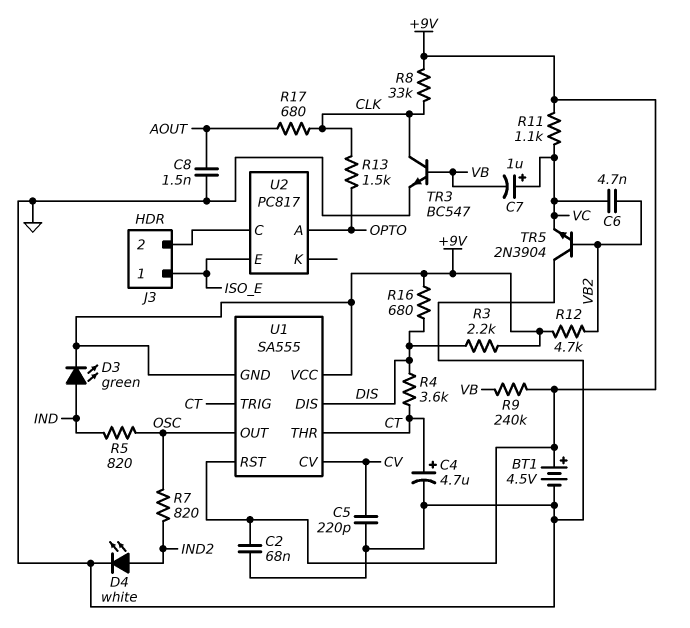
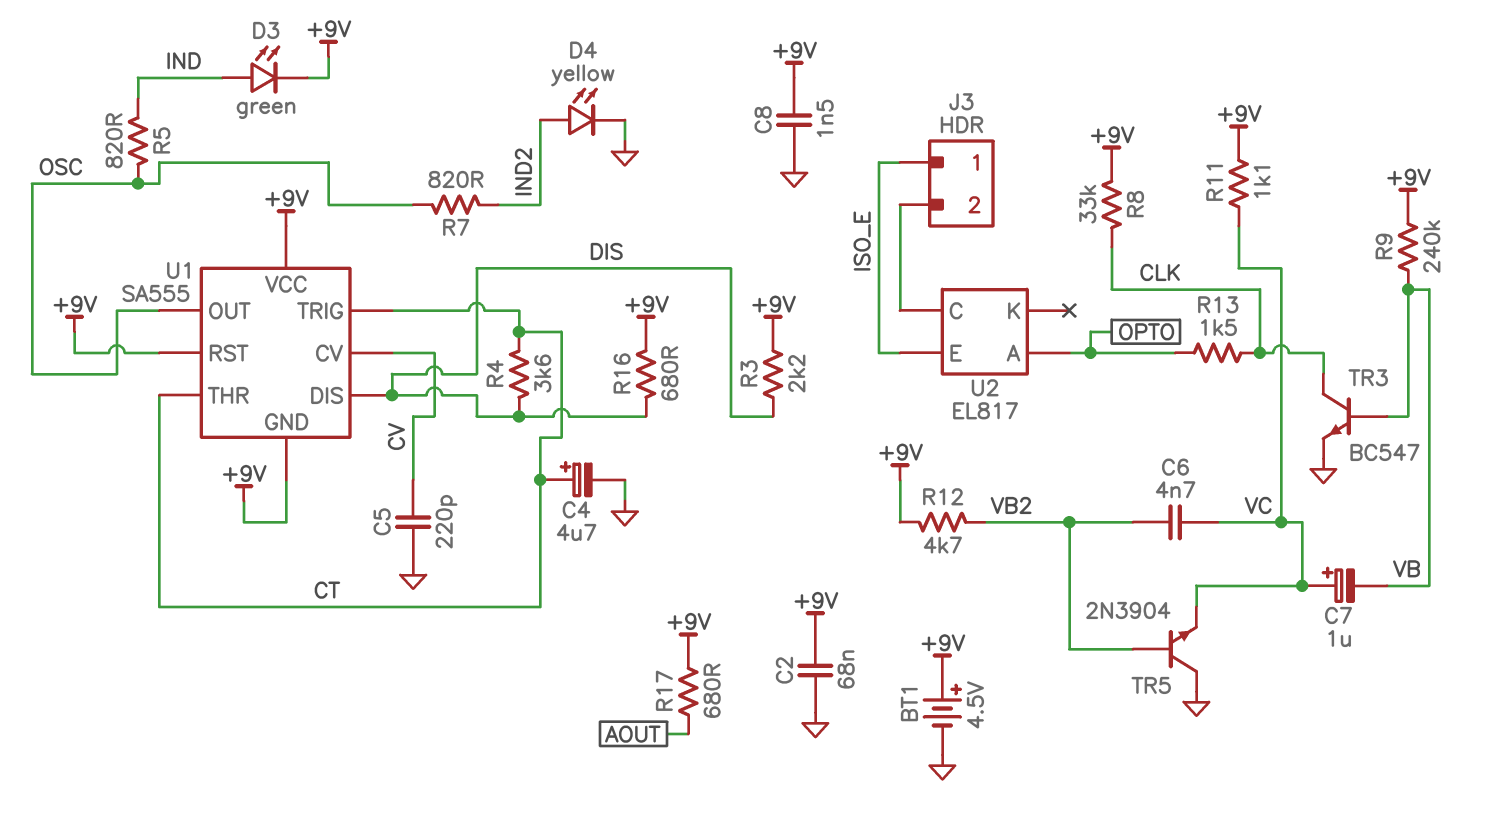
C8: 1.5nF (AOUT, GND) -> 1.5nF (+9V, GND)
D4: LED white (A IND2, K GND) -> LED yellow (A IND2, K GND)
R17: 680 (AOUT, CLK) -> 680 (+9V, AOUT)
U2: PC817 -> EL817

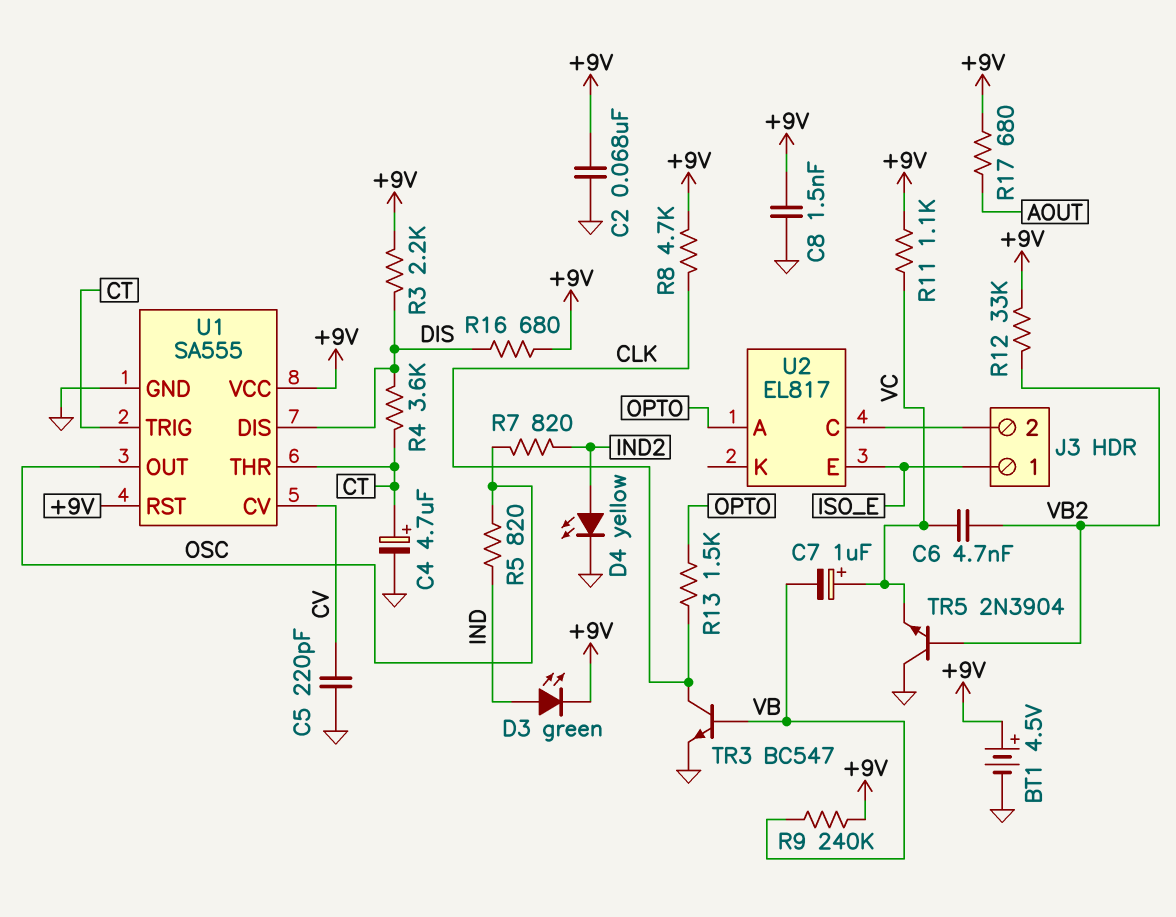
R8: 33k (+9V, CLK) -> 4.7k (+9V, CLK)
R12: 4.7k (+9V, VB2) -> 33k (+9V, VB2)
U1 pin GND: +9V -> GND

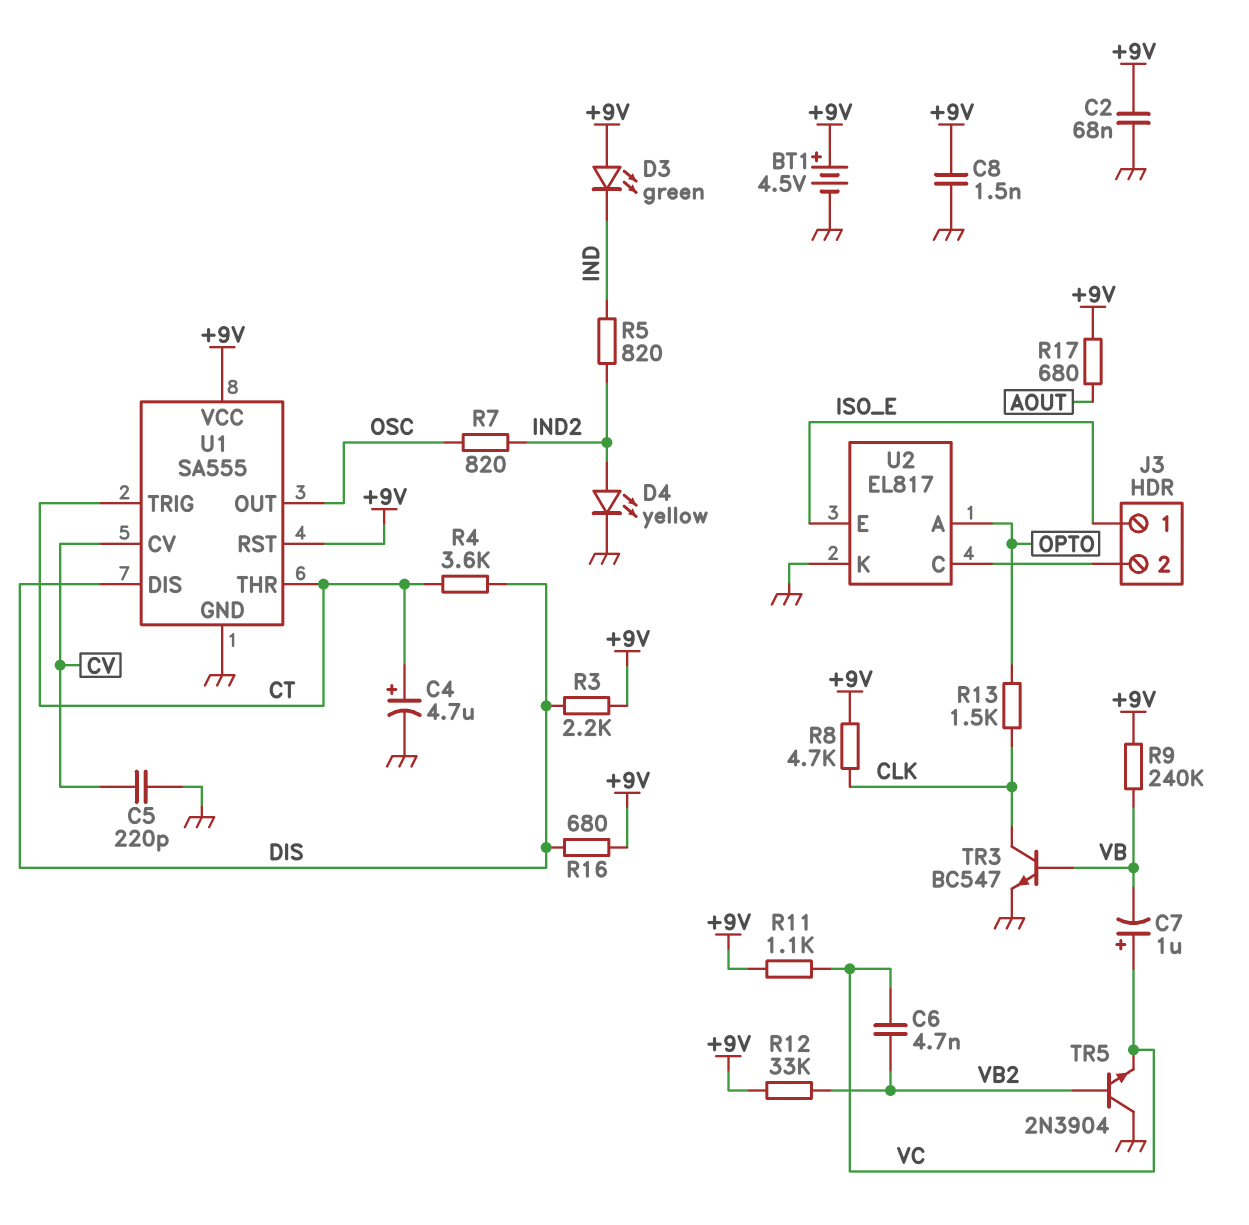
D3: LED green (A IND, K +9V) -> LED green (A +9V, K IND)
R5: 820 (IND, OSC) -> 820 (IND, IND2)
U2 pin K: none -> GND

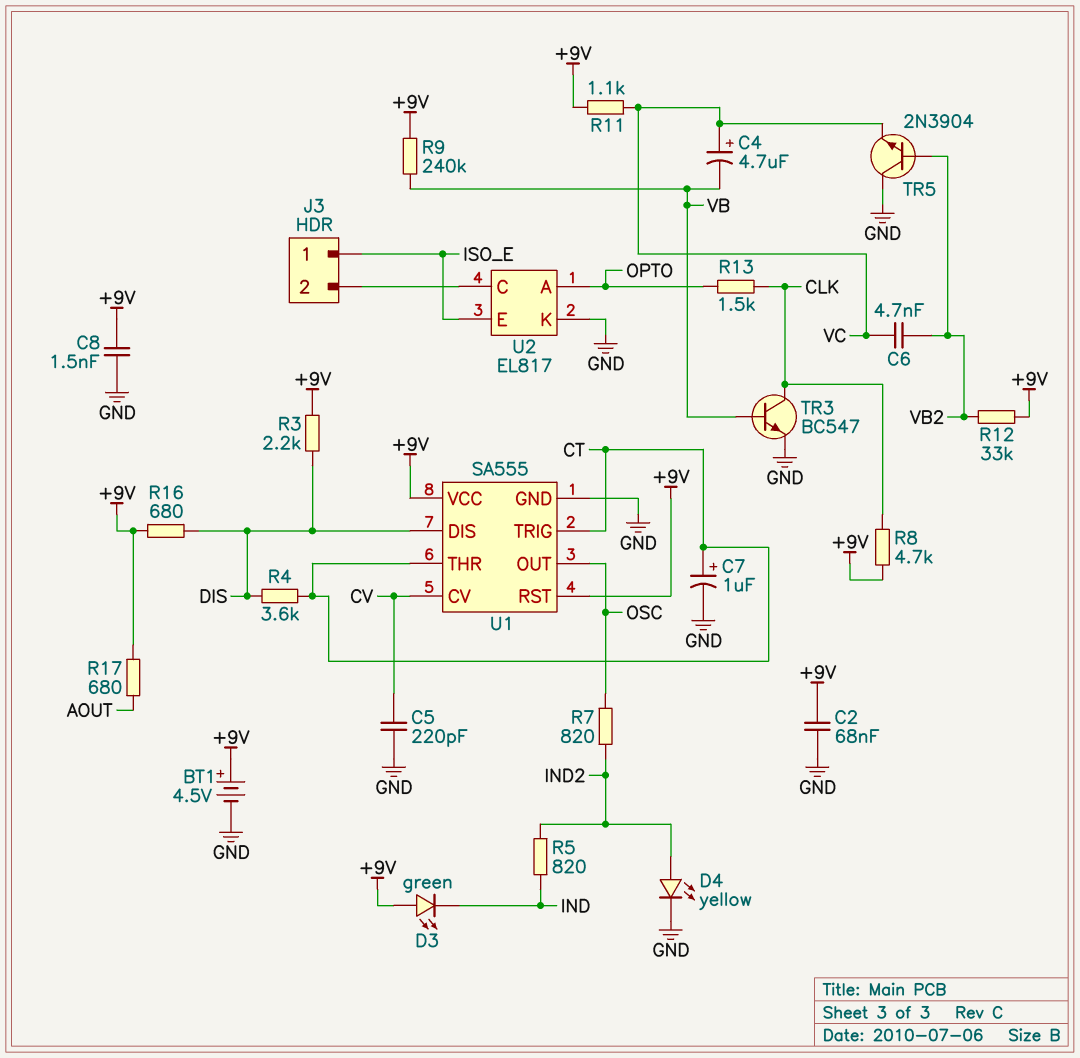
C4: 4.7uF (plus CT, minus GND) -> 4.7uF (plus VC, minus VB)
C7: 1uF (plus VC, minus VB) -> 1uF (plus CT, minus GND)

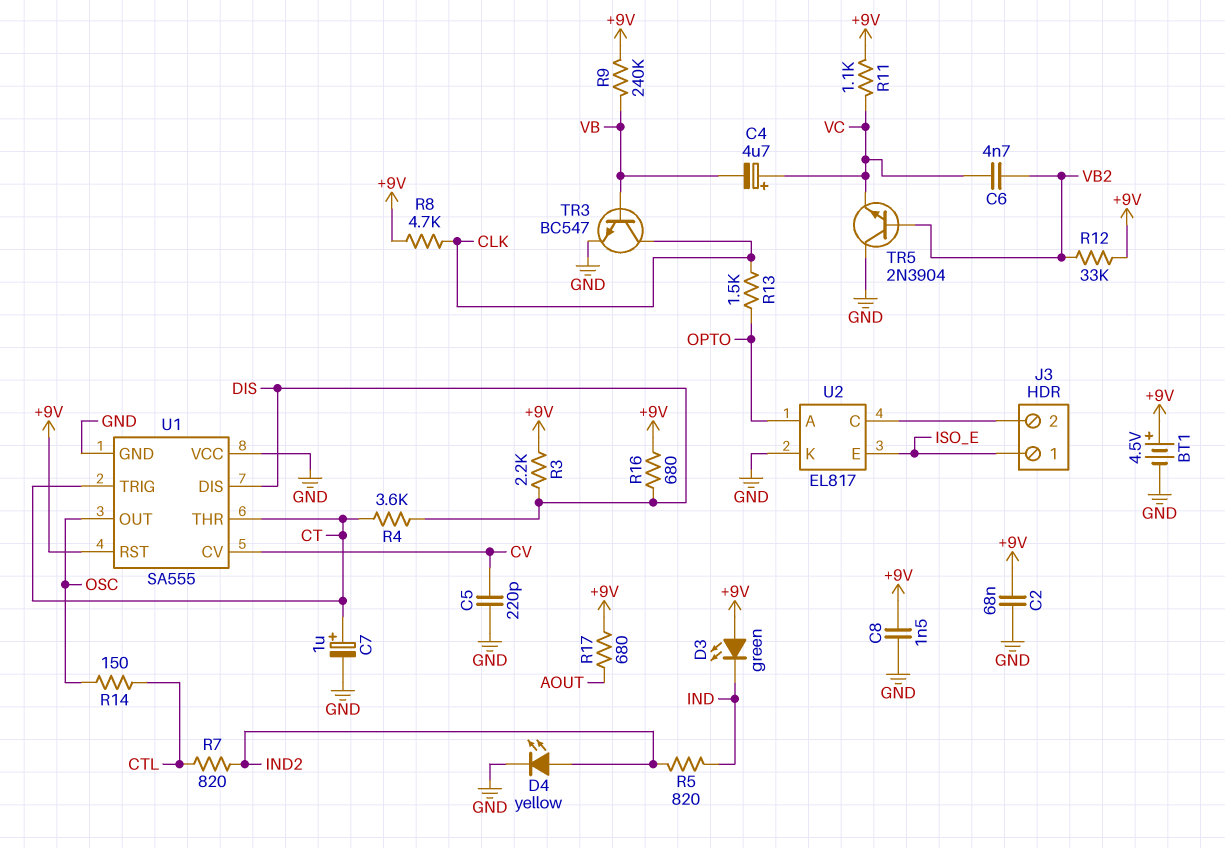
R7: 820 (IND2, OSC) -> 820 (CTL, IND2)
R14: none -> 150 (CTL, OSC)
U1 pin VCC: +9V -> GND

